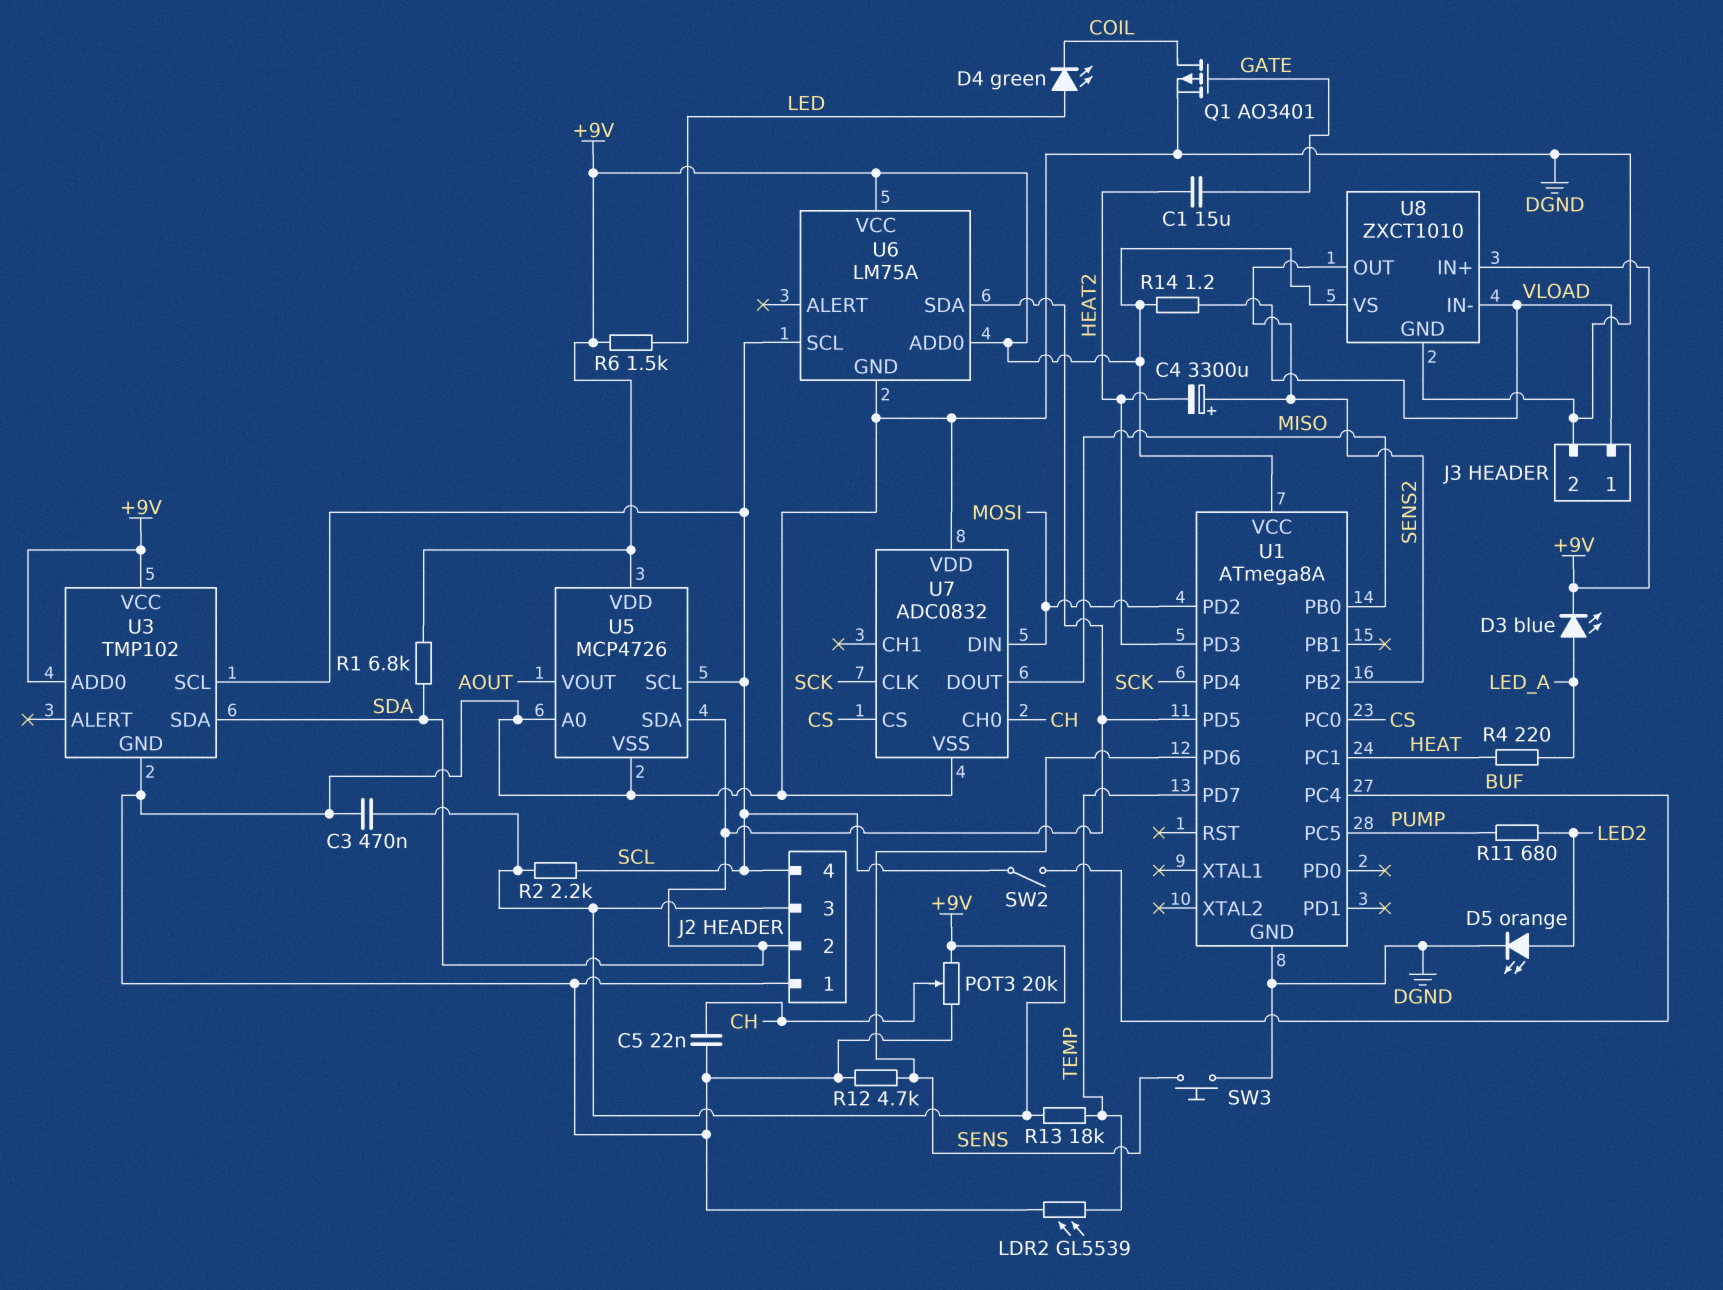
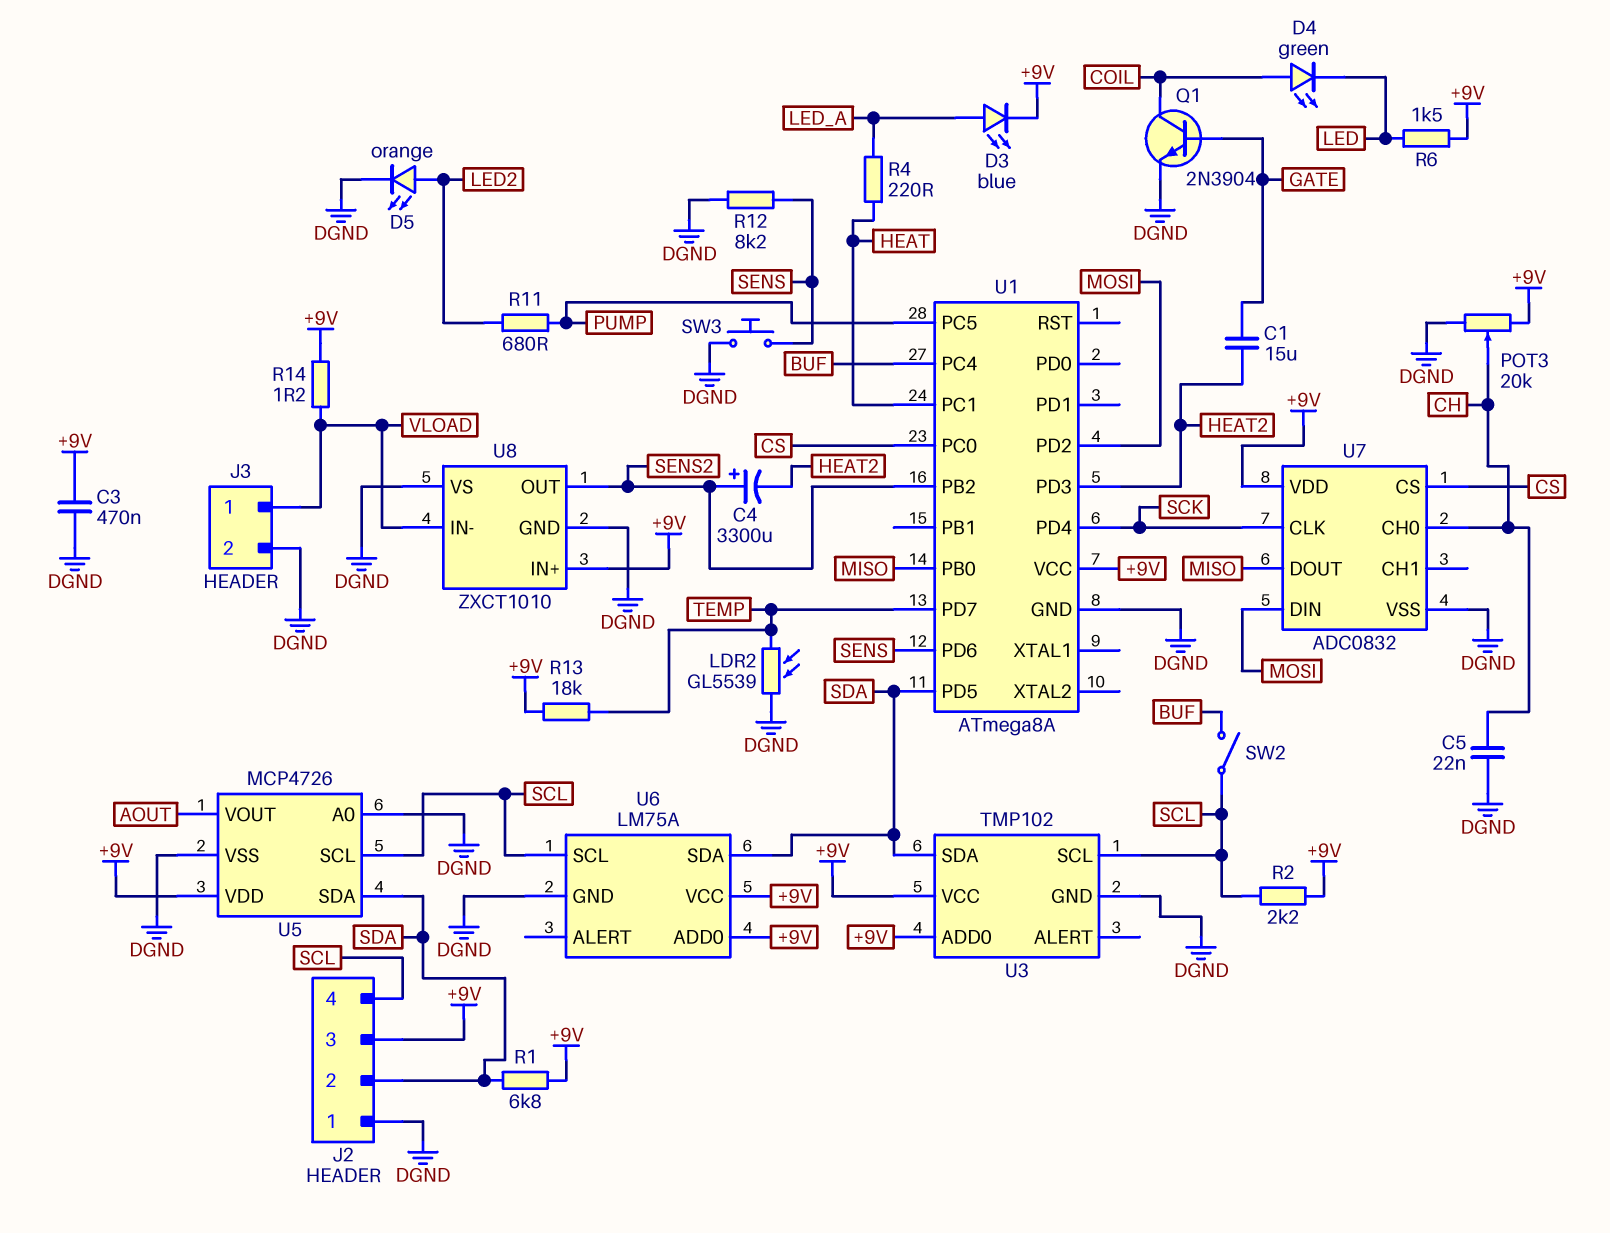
D4: LED green (A LED, K COIL) -> LED green (A COIL, K LED)
Q1: PMOS AO3401 (G GATE, D COIL, S DGND) -> NPN 2N3904 (B GATE, C COIL, E DGND)
R12: 4.7k (DGND, SENS) -> 8.2k (DGND, SENS)
U7 pin VDD: DGND -> +9V
U8 pin VS: +9V -> DGND

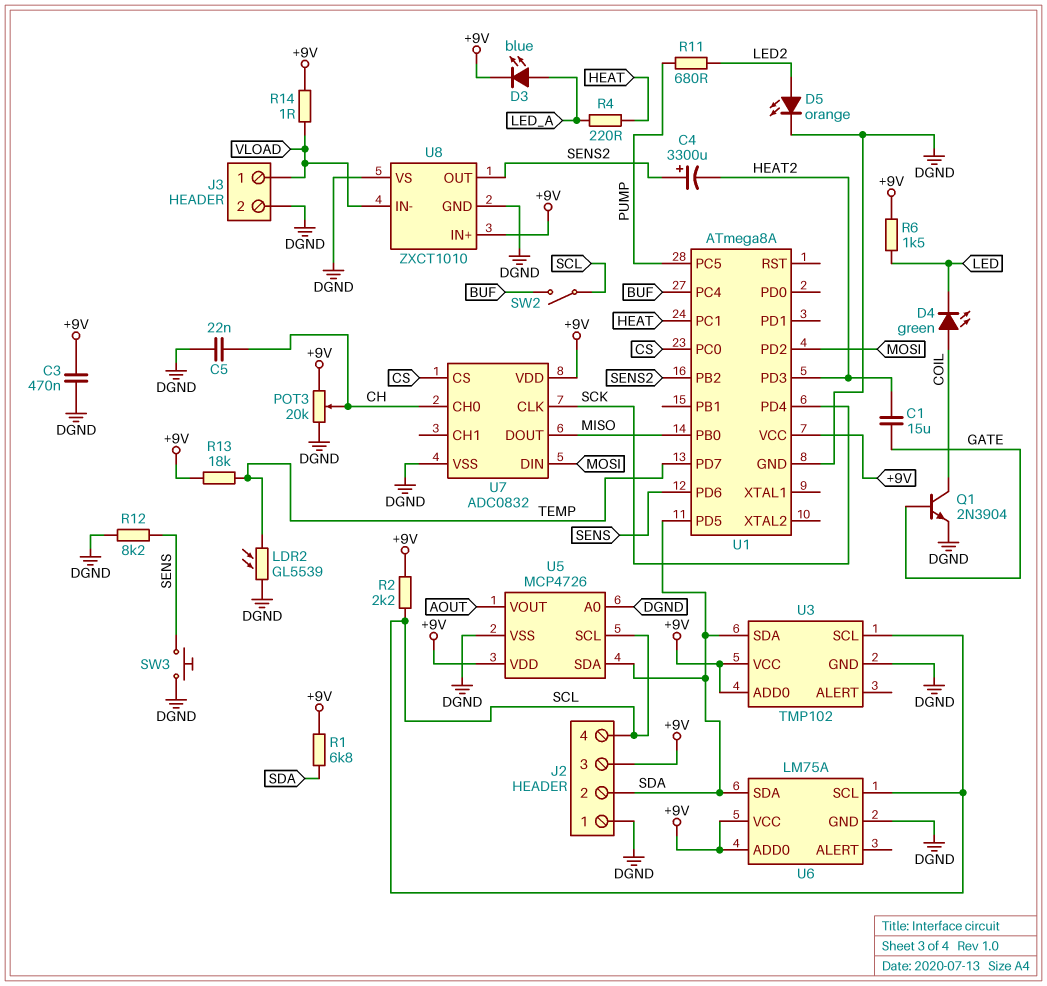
R14: 1.2 (+9V, VLOAD) -> 1 (+9V, VLOAD)

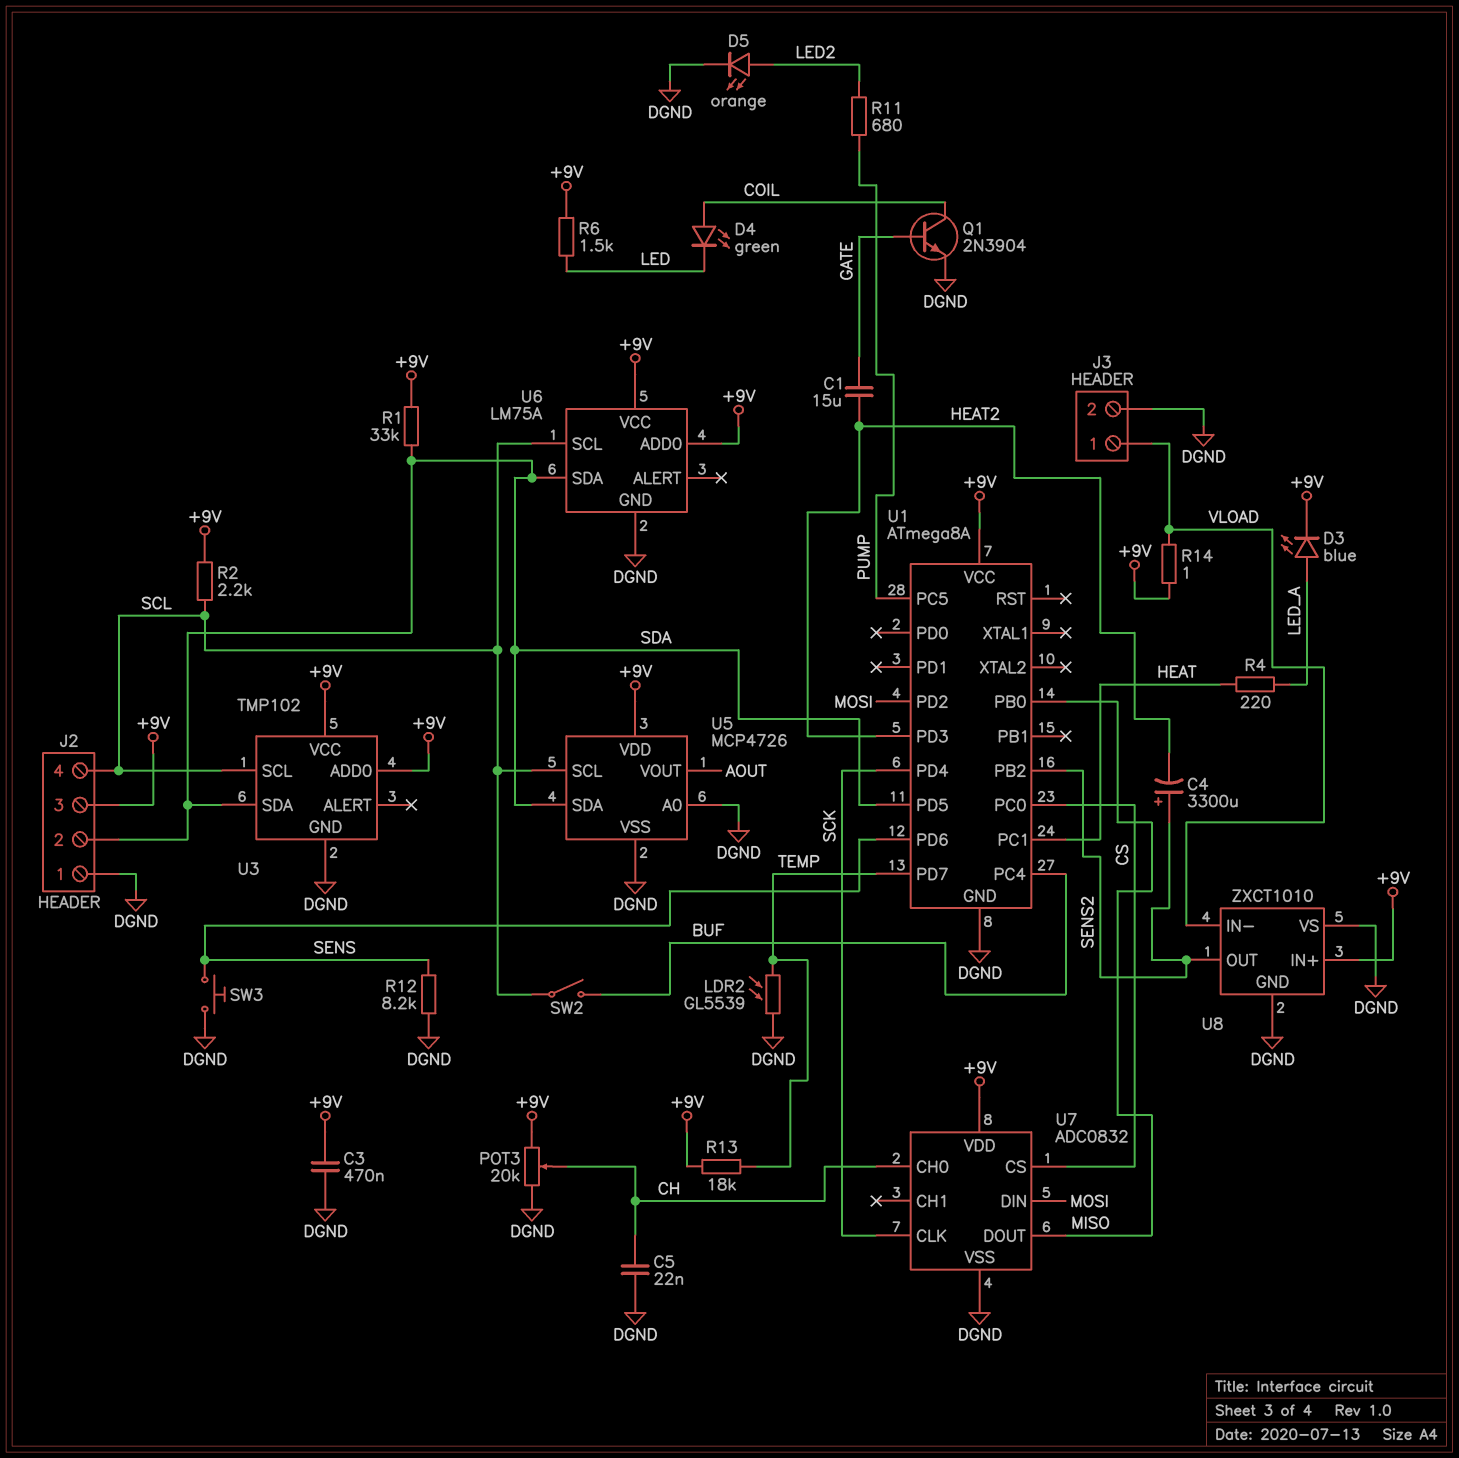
R1: 6.8k (+9V, SDA) -> 33k (+9V, SDA)

